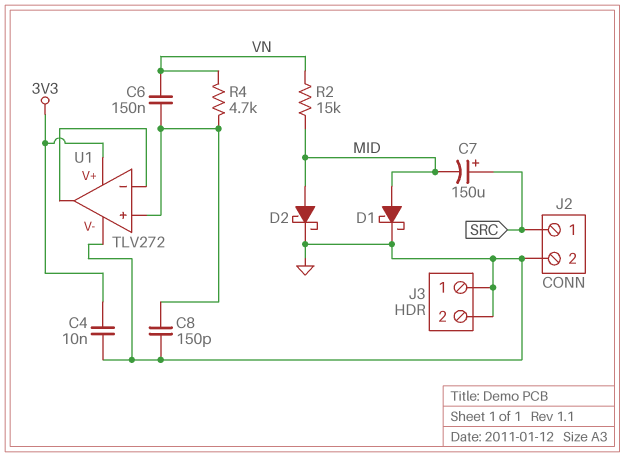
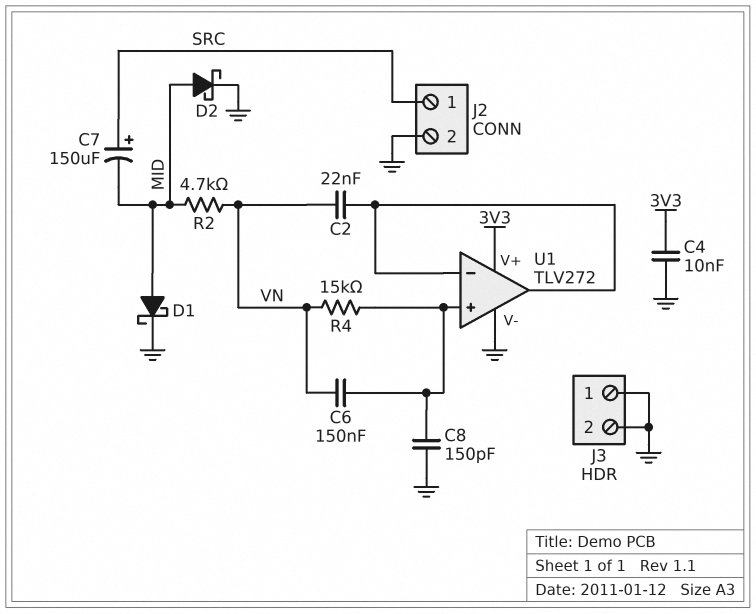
C2: none -> 22nF (U1/in-, VN)
R2: 15k (MID, VN) -> 4.7k (MID, VN)
R4: 4.7k (U1/in+, VN) -> 15k (U1/in+, VN)

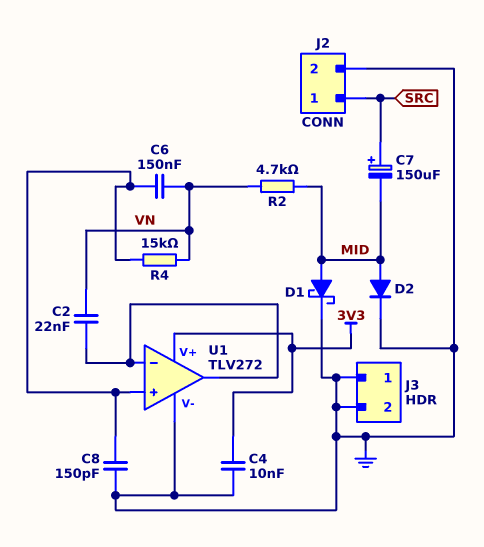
D2: schottky (A MID, K GND) -> diode (A MID, K GND)

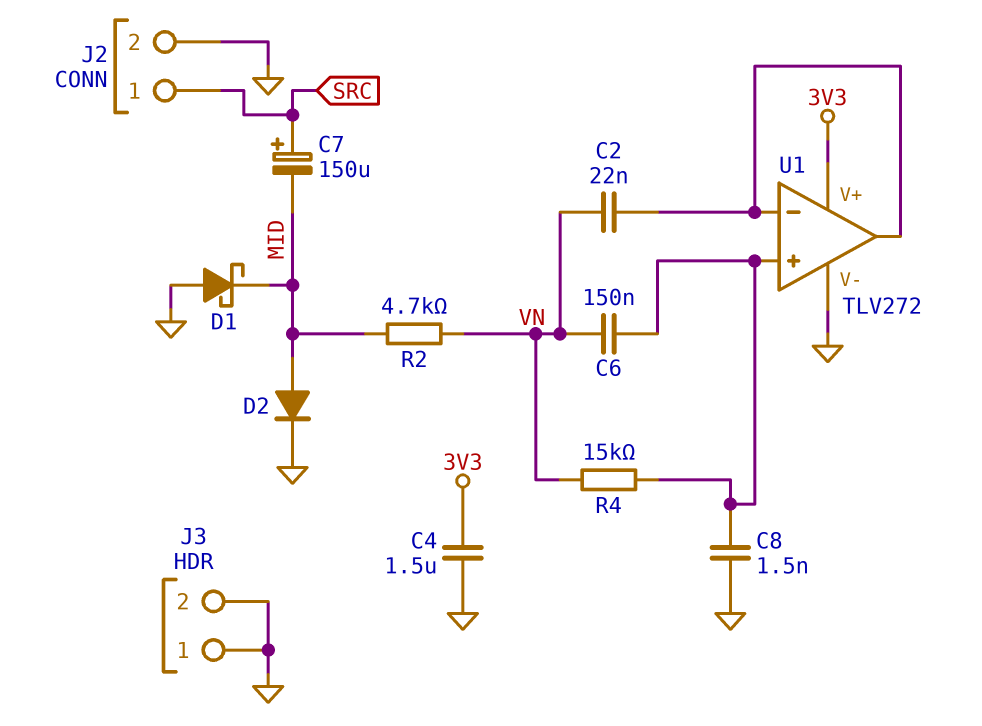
C4: 10nF (3V3, GND) -> 1.5uF (3V3, GND)
C8: 150pF (GND, U1/in+) -> 1.5nF (GND, U1/in+)
D1: schottky (A MID, K GND) -> schottky (A GND, K MID)

